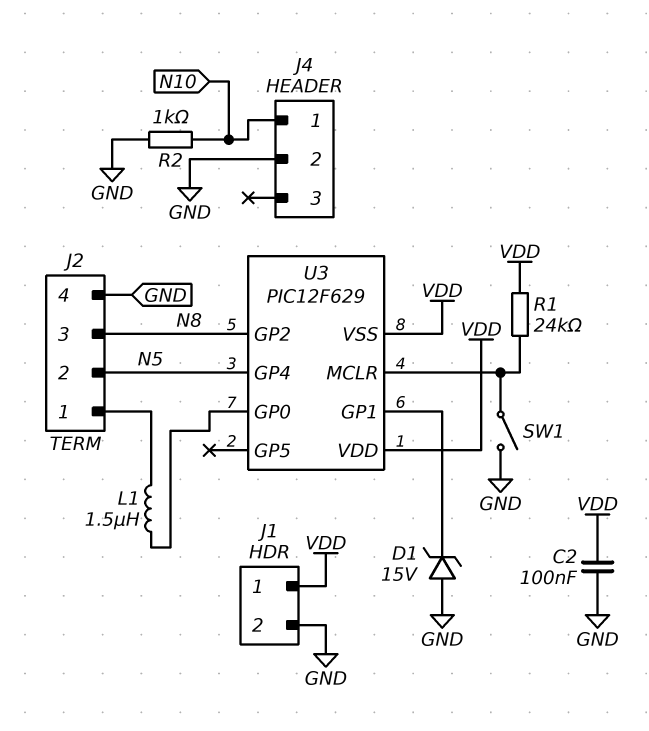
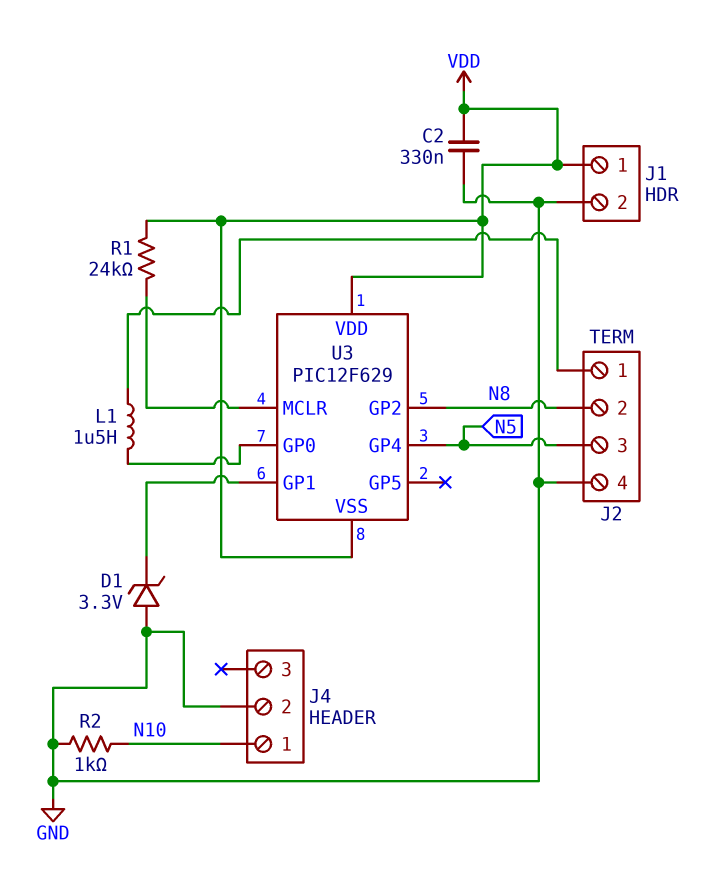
C2: 100nF (GND, VDD) -> 330nF (GND, VDD)
D1: zener 15V (A GND, K U3/GP1) -> zener 3.3V (A GND, K U3/GP1)
J2 pin 2: N5 -> N8
J2 pin 3: N8 -> N5
SW1: switch (GND, U3/MCLR) -> none

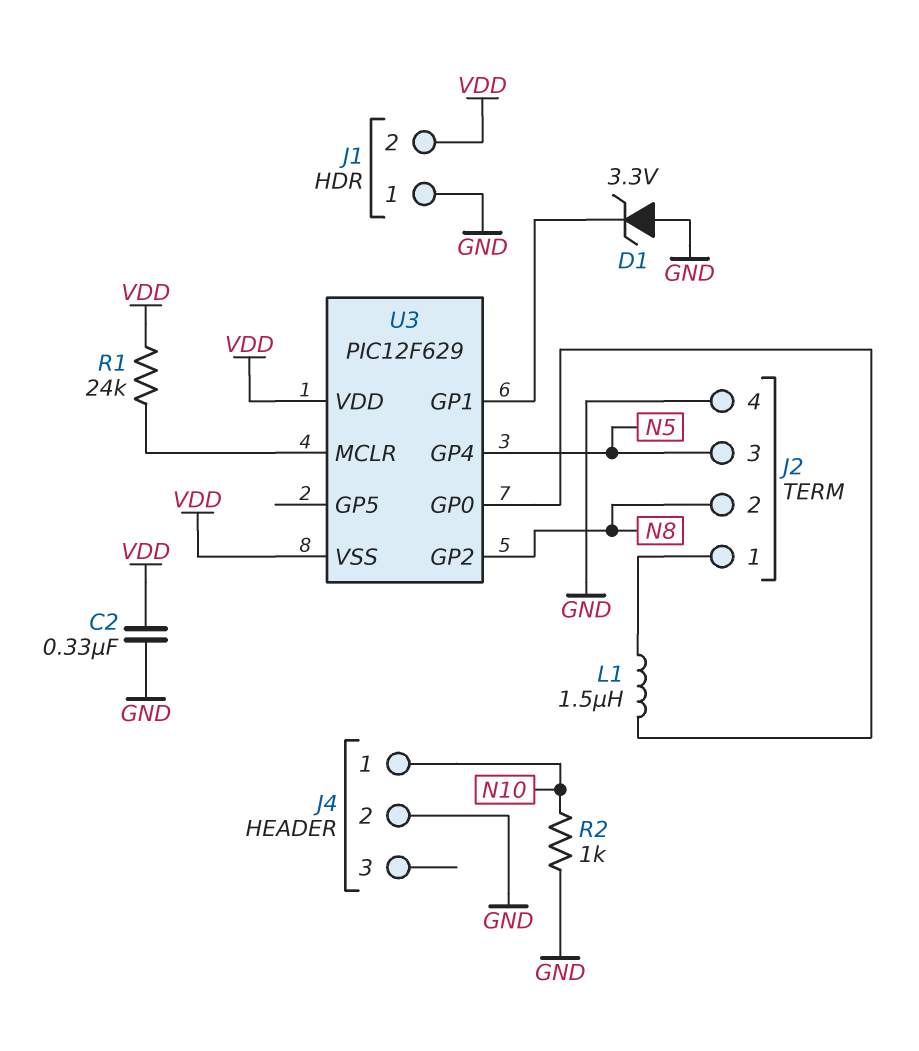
J1 pin 1: VDD -> GND
J1 pin 2: GND -> VDD

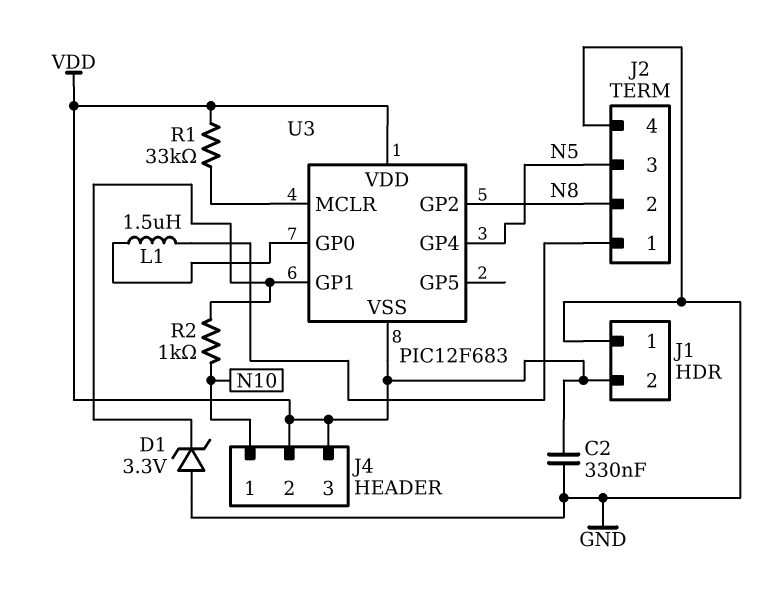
J4 pin 2: GND -> VDD
J4 pin 3: none -> VDD
R1: 24k (U3/MCLR, VDD) -> 33k (U3/MCLR, VDD)
R2: 1k (GND, N10) -> 1k (N10, U3/GP1)
U3: PIC12F629 -> PIC12F683

